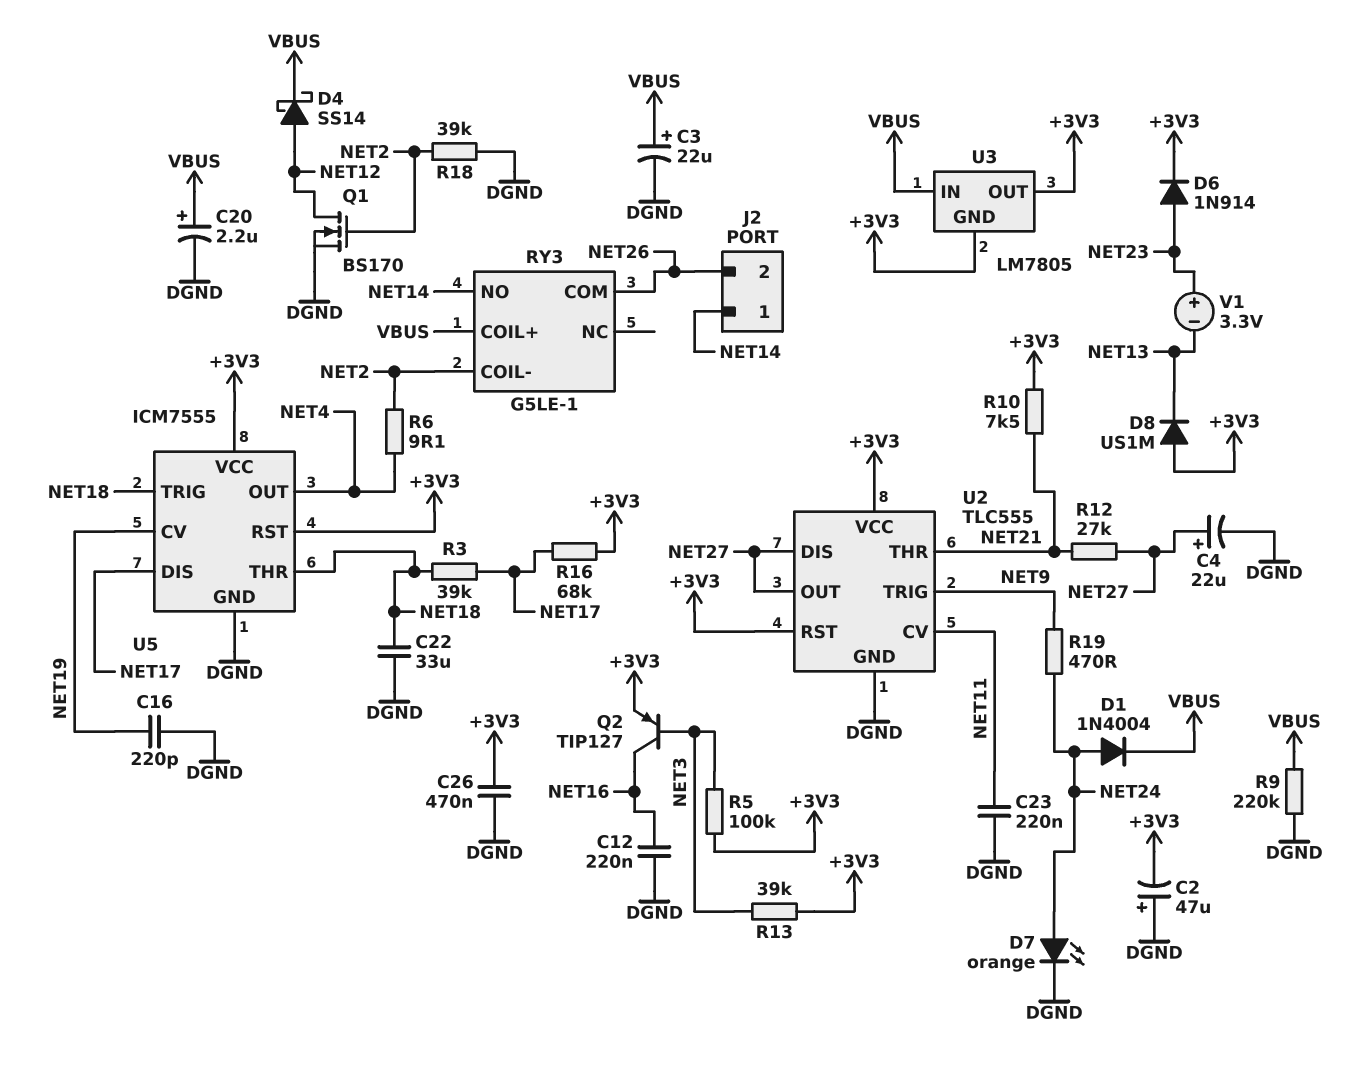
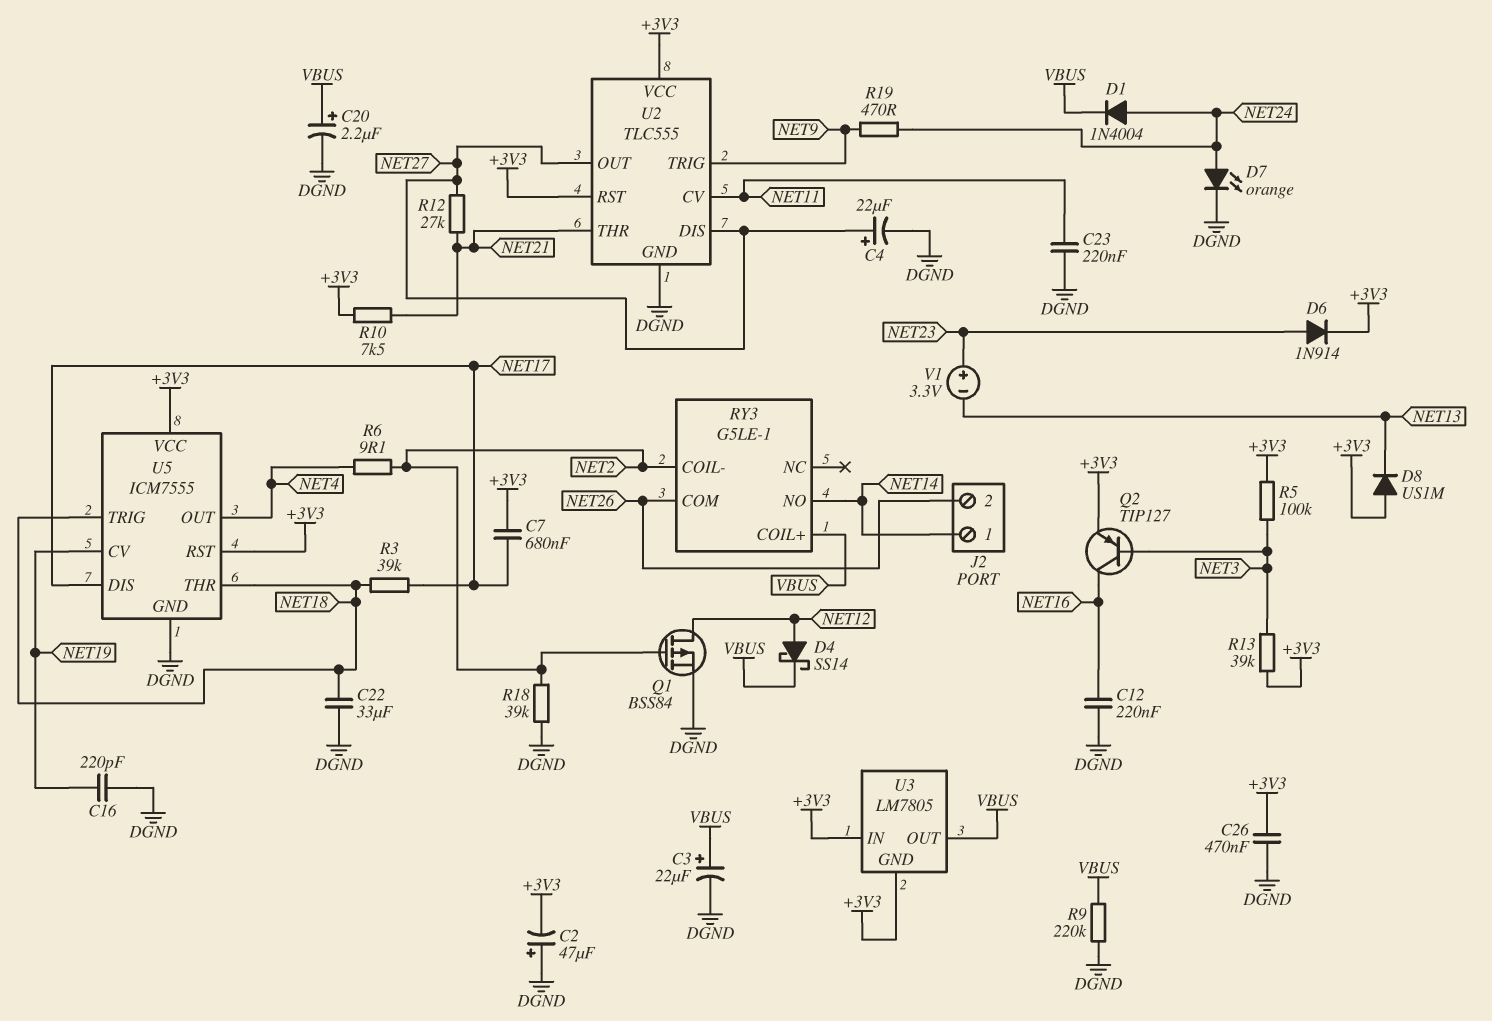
C7: none -> 680nF (+3V3, NET17)
Q1: NMOS BS170 (G NET2, D NET12, S DGND) -> PMOS BSS84 (G NET2, D NET12, S DGND)
R16: 68k (+3V3, NET17) -> none
U3 pin IN: VBUS -> +3V3
U3 pin OUT: +3V3 -> VBUS

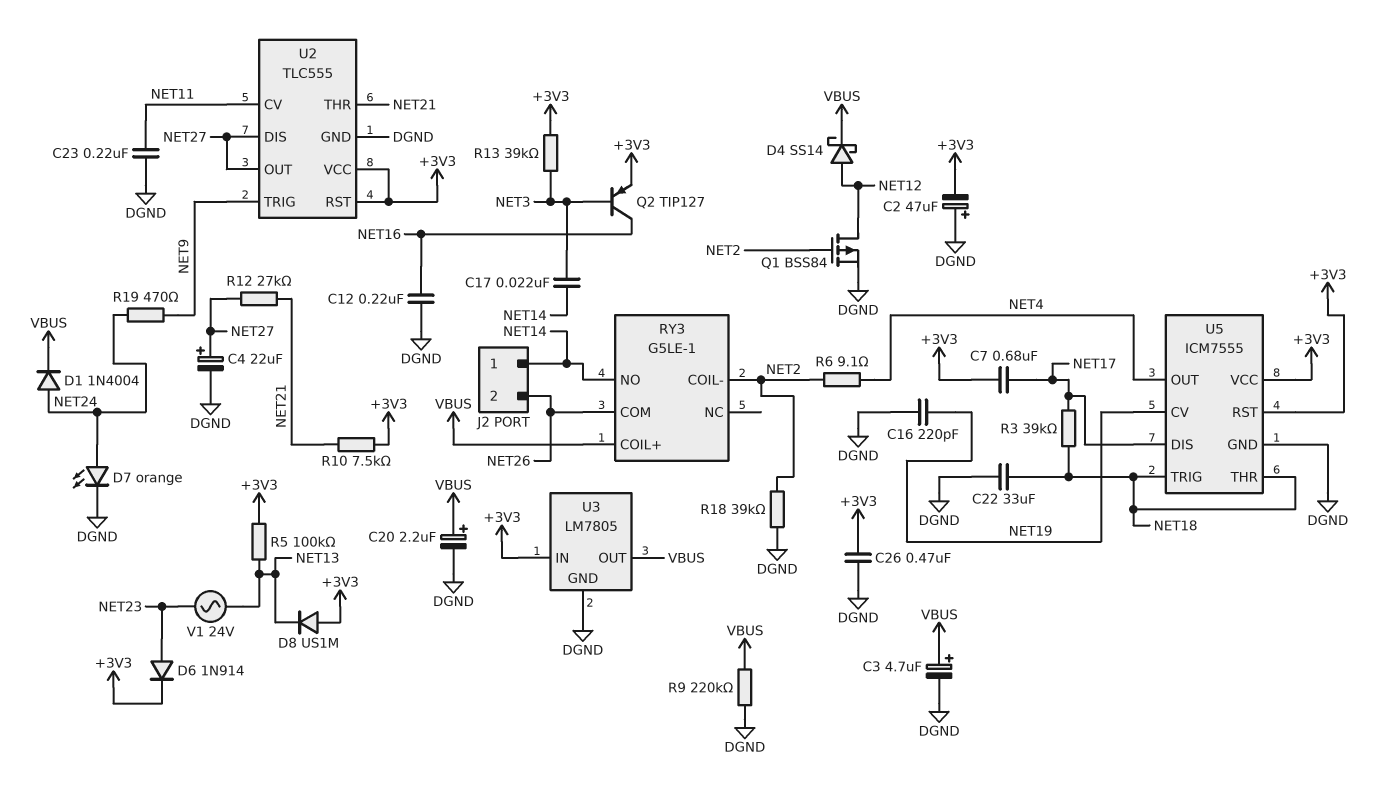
C3: 22uF (plus VBUS, minus DGND) -> 4.7uF (plus VBUS, minus DGND)
C17: none -> 22nF (NET3, NET14)
R5: 100k (+3V3, NET3) -> 100k (+3V3, NET13)
U3 pin GND: +3V3 -> DGND
V1: 3.3V (plus NET23, minus NET13) -> AC 24V (NET13, NET23)

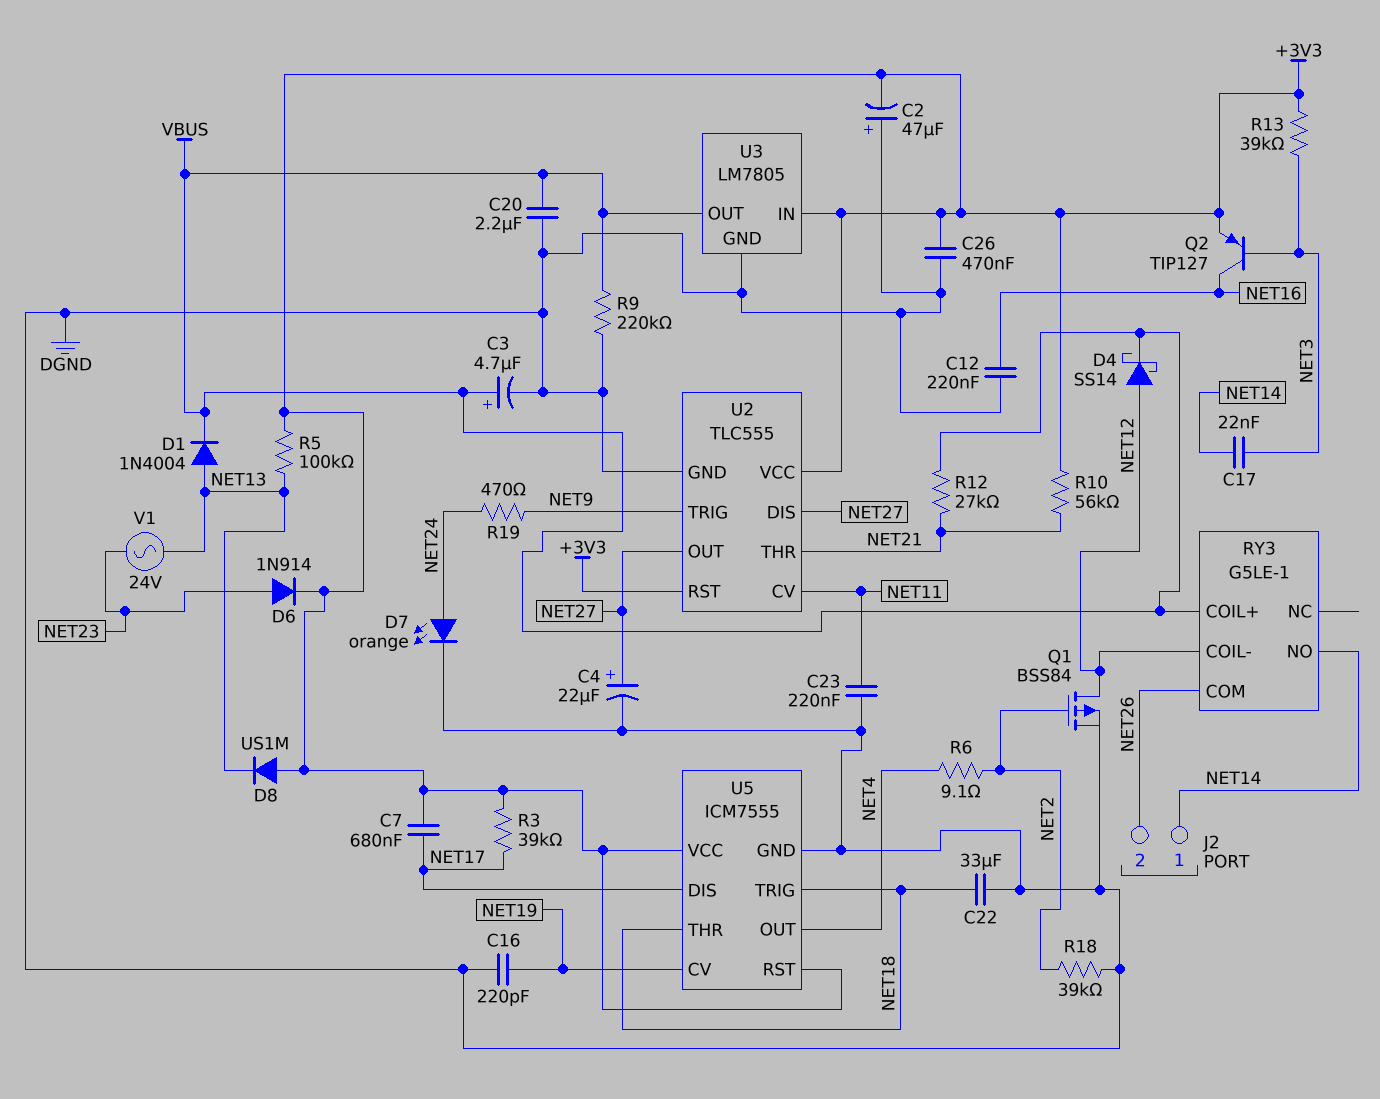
C20: 2.2uF (plus VBUS, minus DGND) -> 2.2uF (DGND, VBUS)
D1: diode 1N4004 (A NET24, K VBUS) -> diode 1N4004 (A NET13, K VBUS)
R3: 39k (NET17, NET18) -> 39k (+3V3, NET17)
R10: 7.5k (+3V3, NET21) -> 56k (+3V3, NET21)
R12: 27k (NET21, NET27) -> 27k (NET21, VBUS)
RY3 pin COIL-: NET2 -> NET12

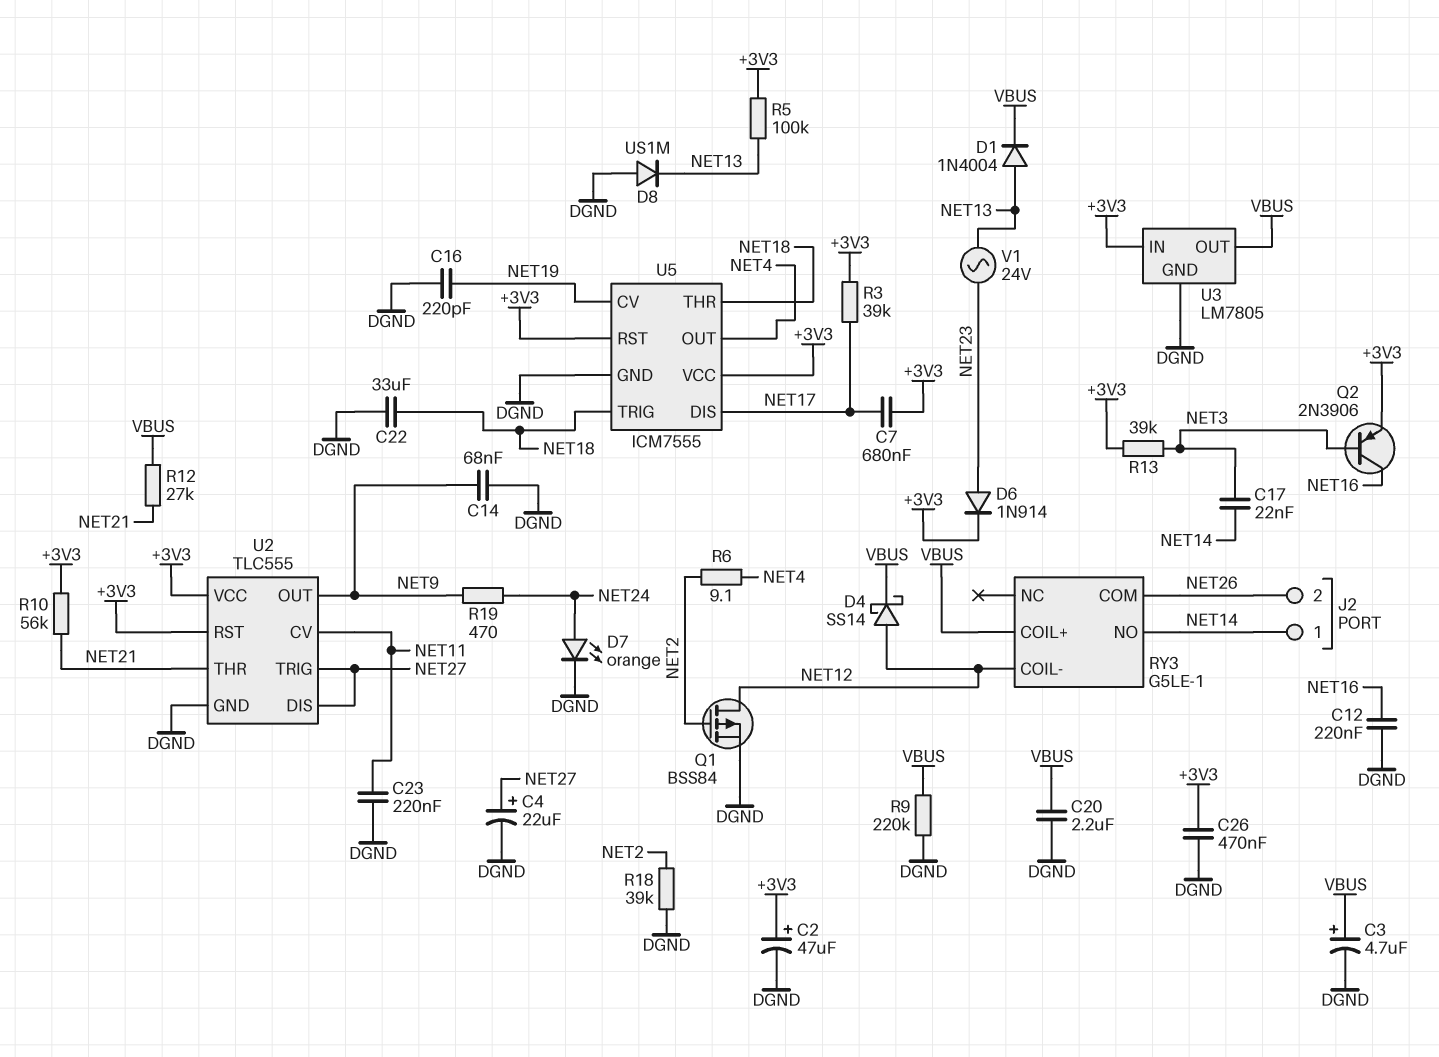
C2: 47uF (plus DGND, minus +3V3) -> 47uF (plus +3V3, minus DGND)
C14: none -> 68nF (DGND, NET9)
D8: diode US1M (A +3V3, K NET13) -> diode US1M (A DGND, K NET13)
Q2: PNP TIP127 (B NET3, C NET16, E +3V3) -> PNP 2N3906 (B NET3, C NET16, E +3V3)
U2 pin OUT: NET27 -> NET9
U2 pin TRIG: NET9 -> NET27

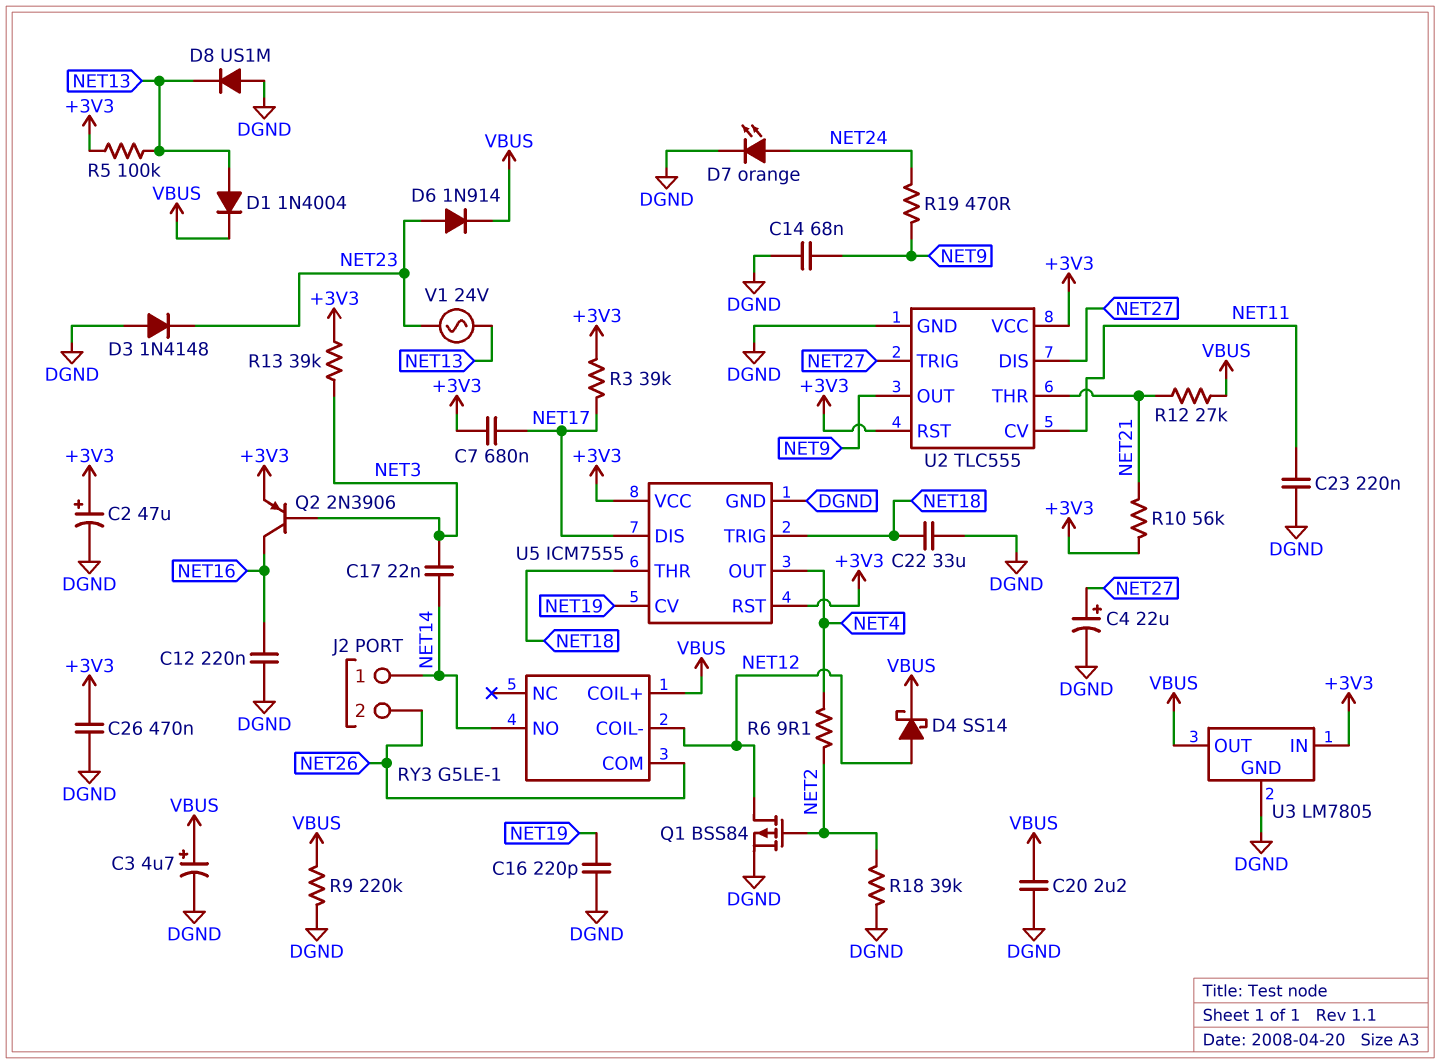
D3: none -> diode 1N4148 (A DGND, K NET23)
D6: diode 1N914 (A NET23, K +3V3) -> diode 1N914 (A NET23, K VBUS)

